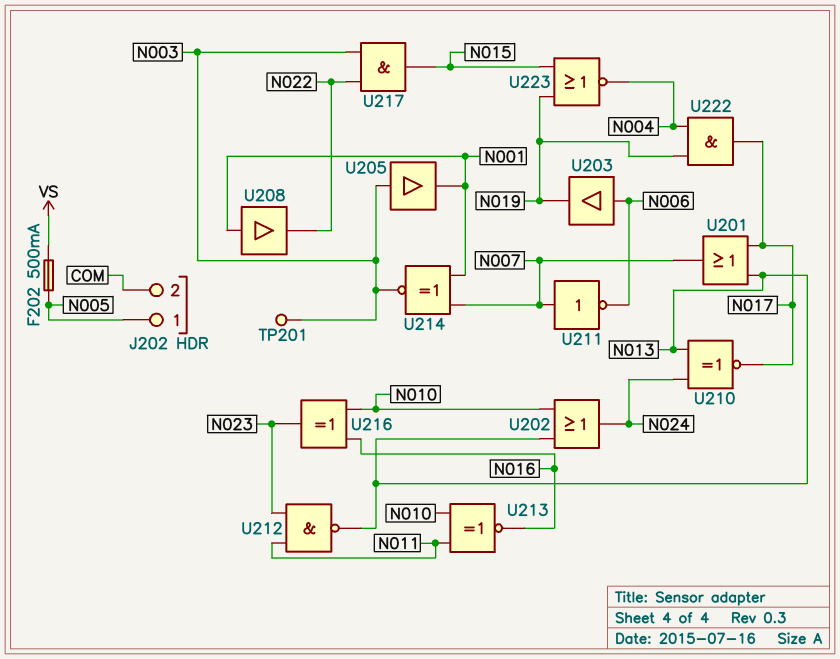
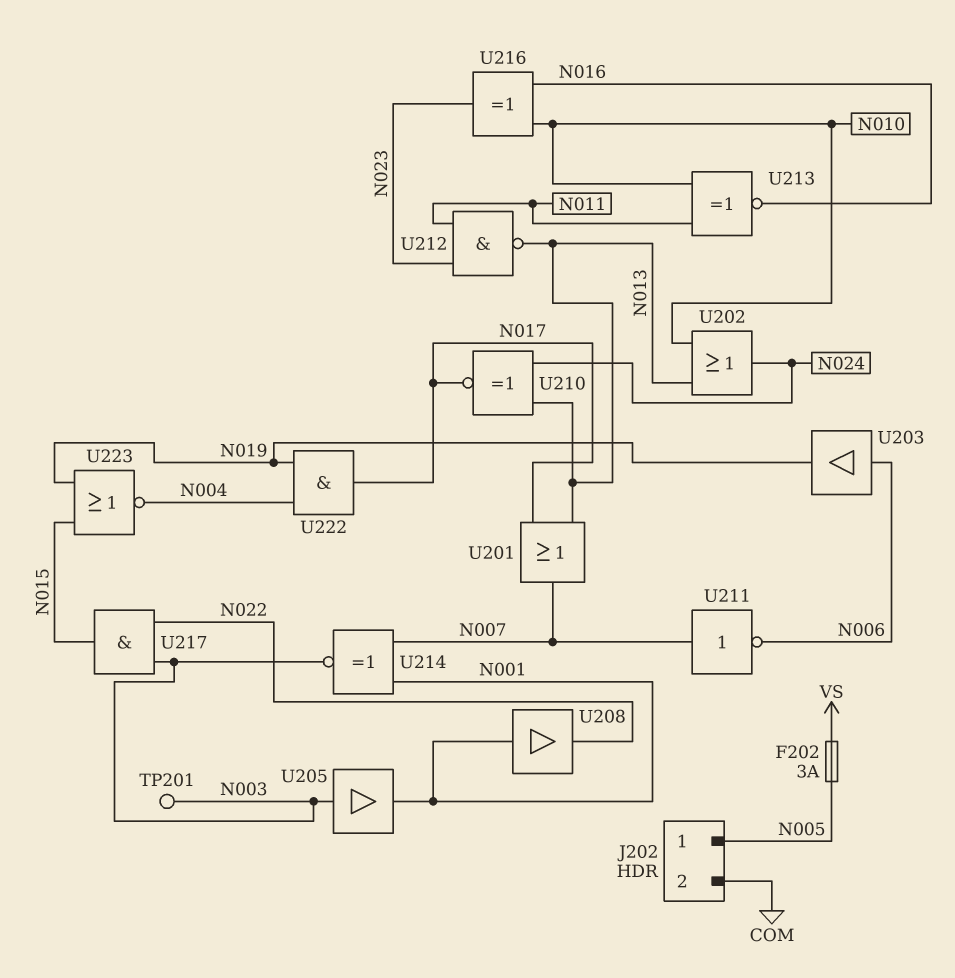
F202: 500mA (N005, VS) -> 3A (N005, VS)

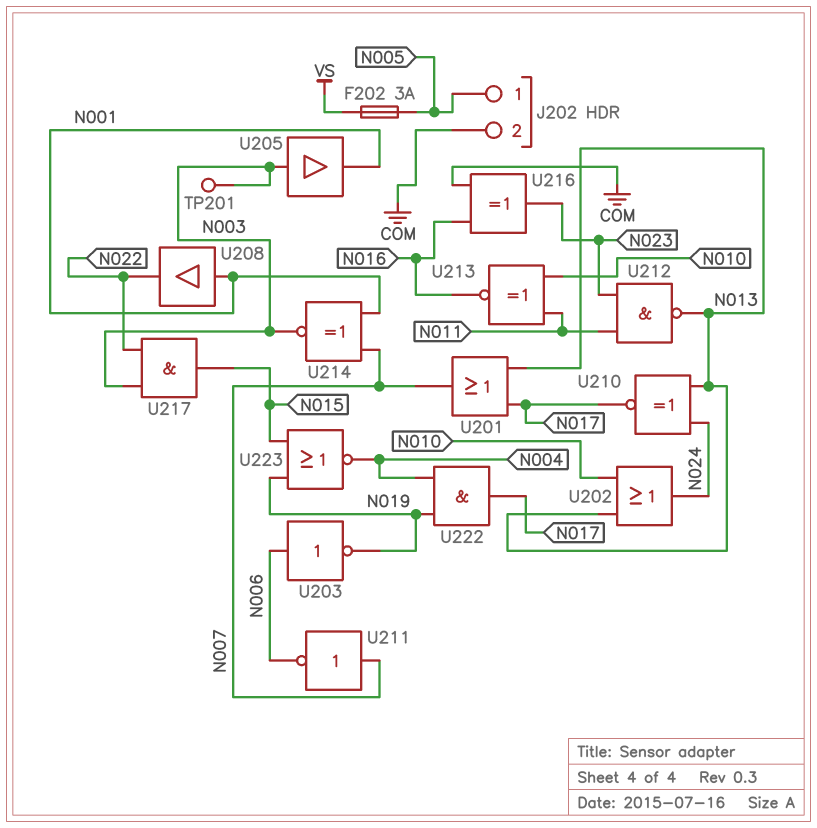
U203: buffer (in N006, out N019) -> NOT (in N006, out N019)
U216: XOR (in N010, in N016, out N023) -> XOR (in COM, in N016, out N023)

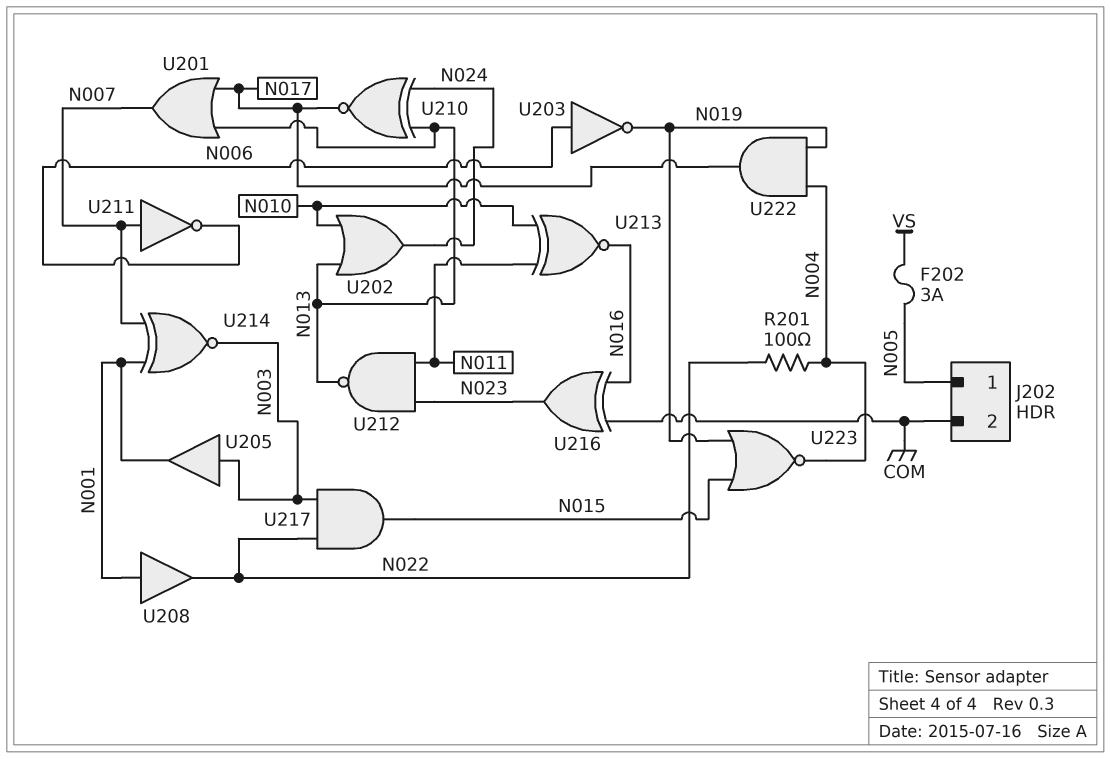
R201: none -> 100 (N004, N022)
TP201: test point (N003) -> none

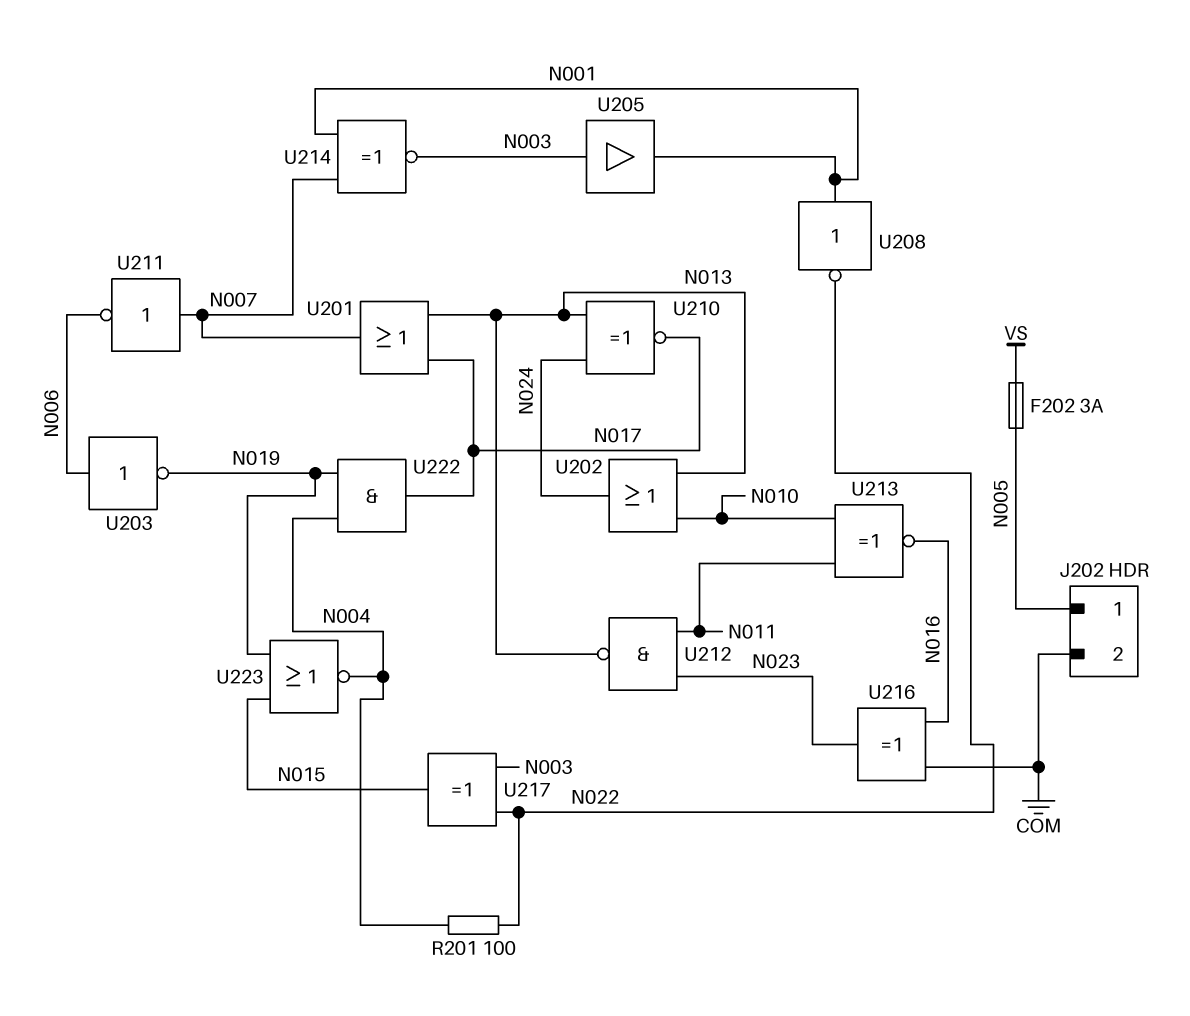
U208: buffer (in N001, out N022) -> NOT (in N001, out N022)
U217: AND (in N003, in N022, out N015) -> XOR (in N003, in N022, out N015)

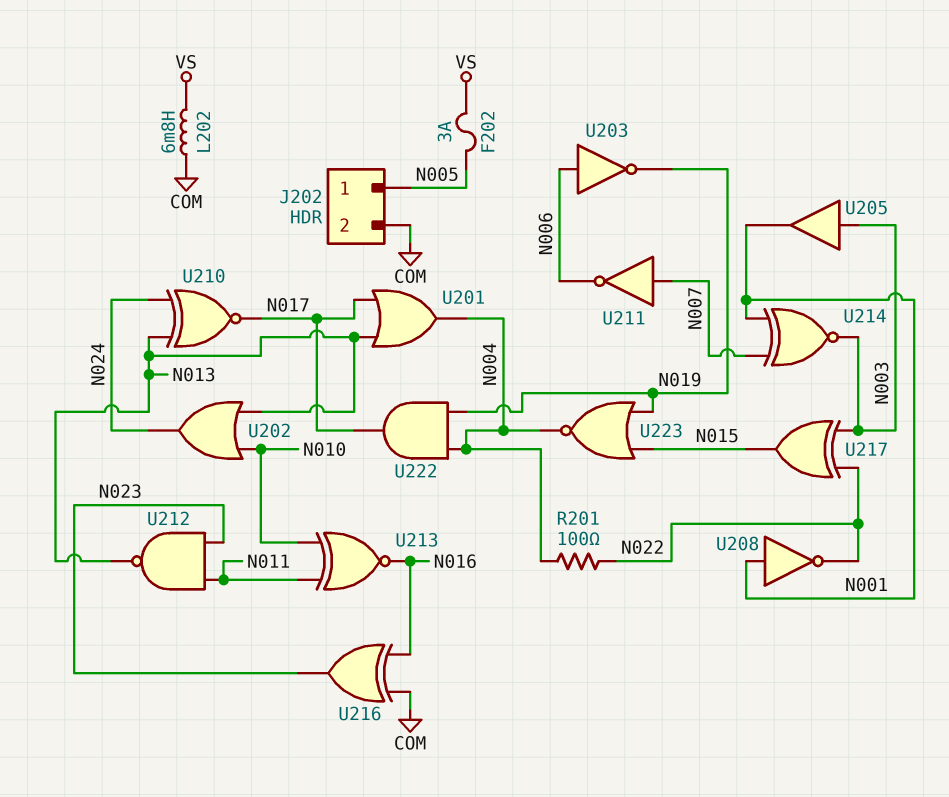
L202: none -> 6.8mH (COM, VS)
U201: OR (in N013, in N017, out N007) -> OR (in N013, in N017, out N004)

